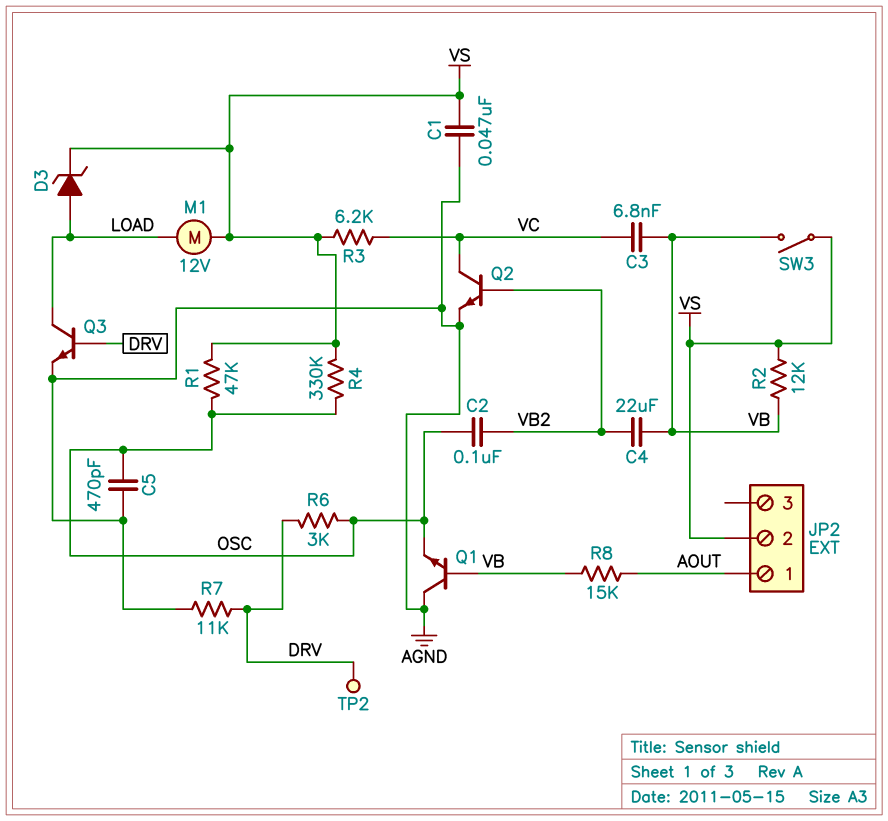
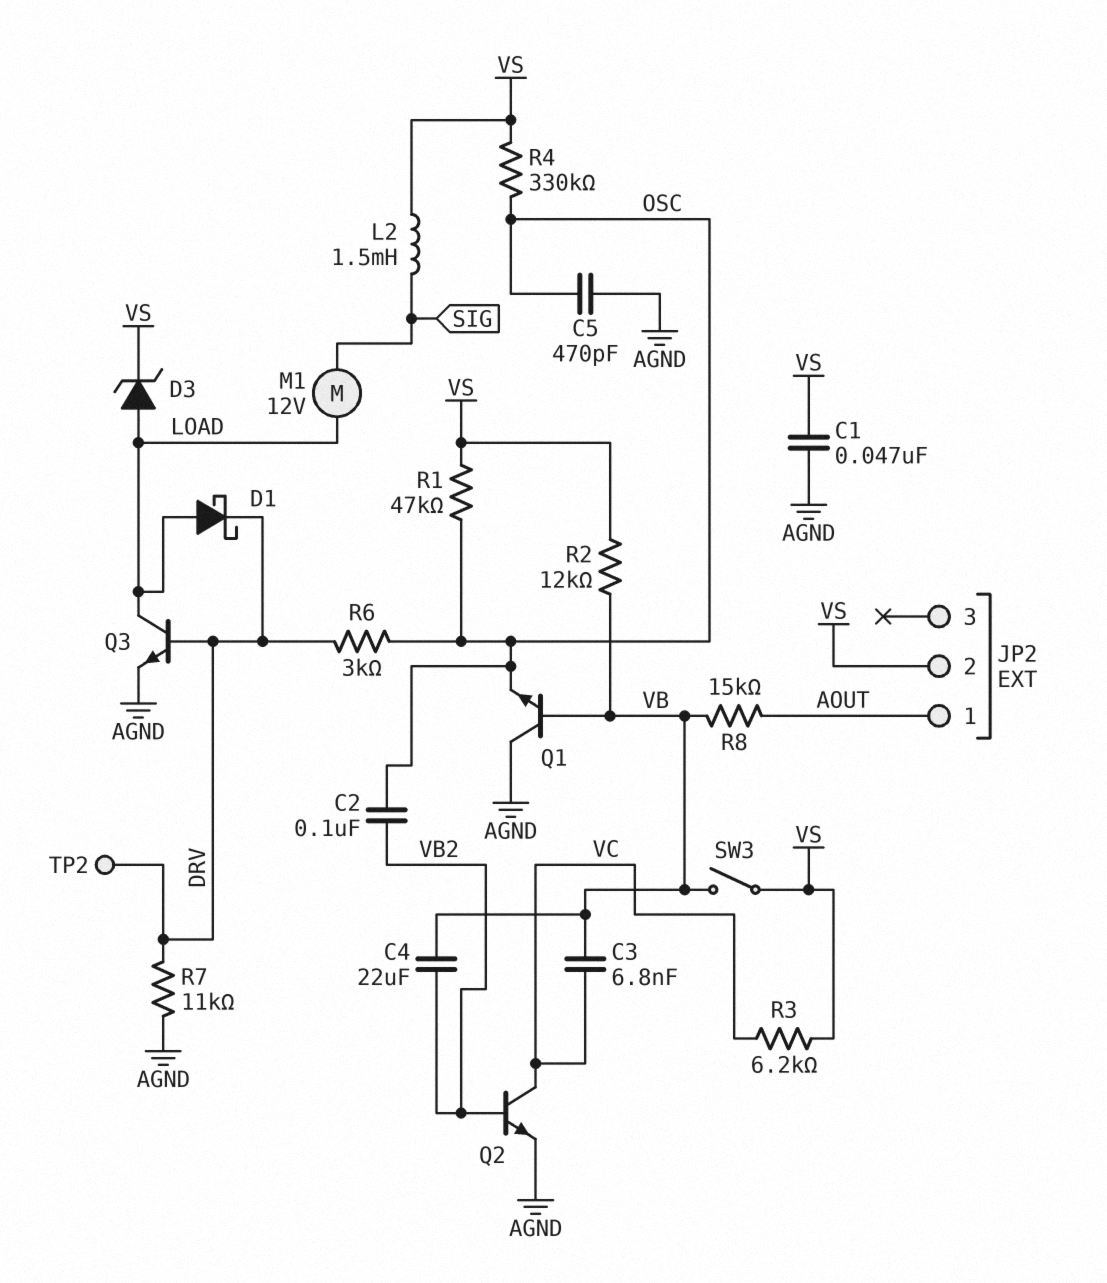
D1: none -> schottky (A LOAD, K DRV)
L2: none -> 1.5mH (SIG, VS)
M1: motor 12V (LOAD, VS) -> motor 12V (LOAD, SIG)

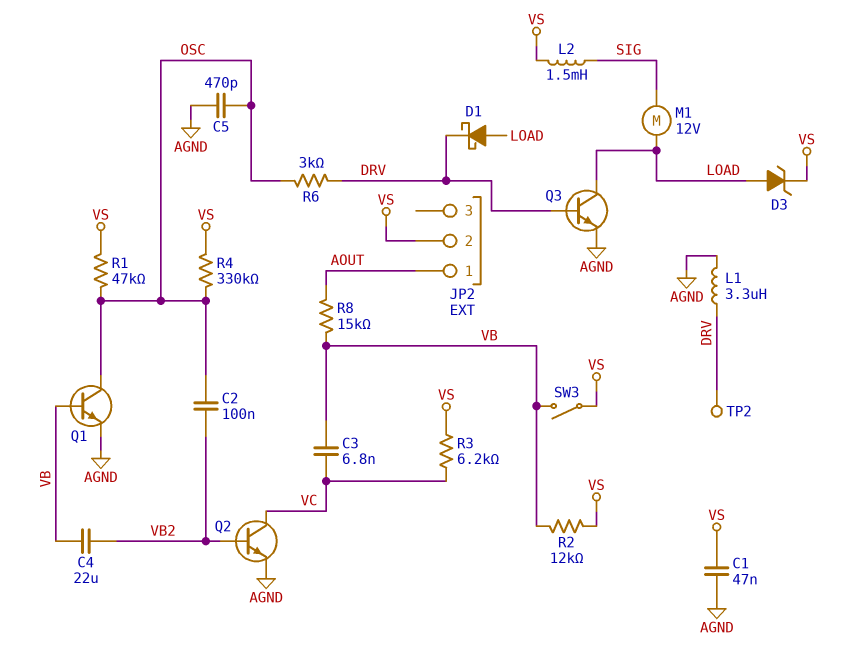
L1: none -> 3.3uH (AGND, DRV)
Q1: NPN (B VB, C AGND, E OSC) -> NPN (B VB, C OSC, E AGND)
R7: 11k (AGND, DRV) -> none

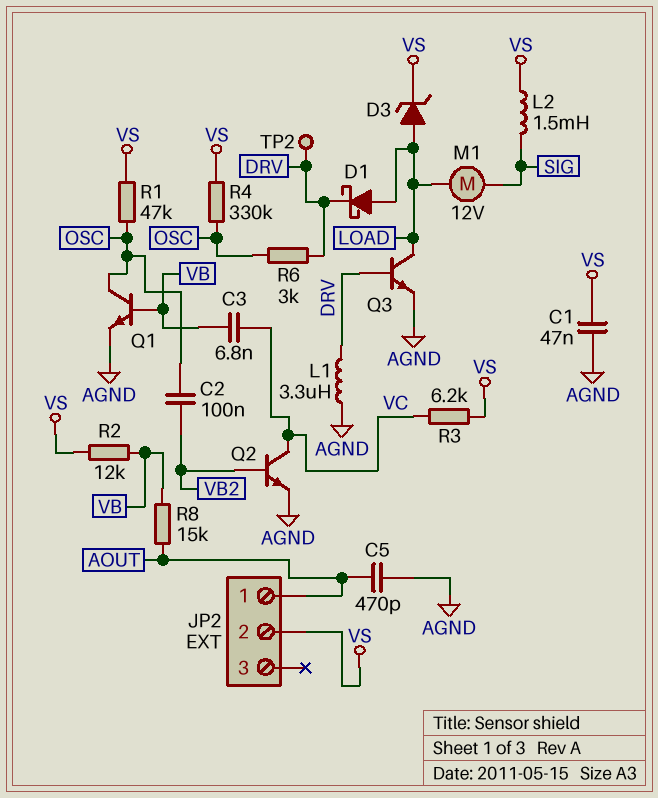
C4: 22uF (VB, VB2) -> none
C5: 470pF (AGND, OSC) -> 470pF (AGND, AOUT)
SW3: switch (VB, VS) -> none

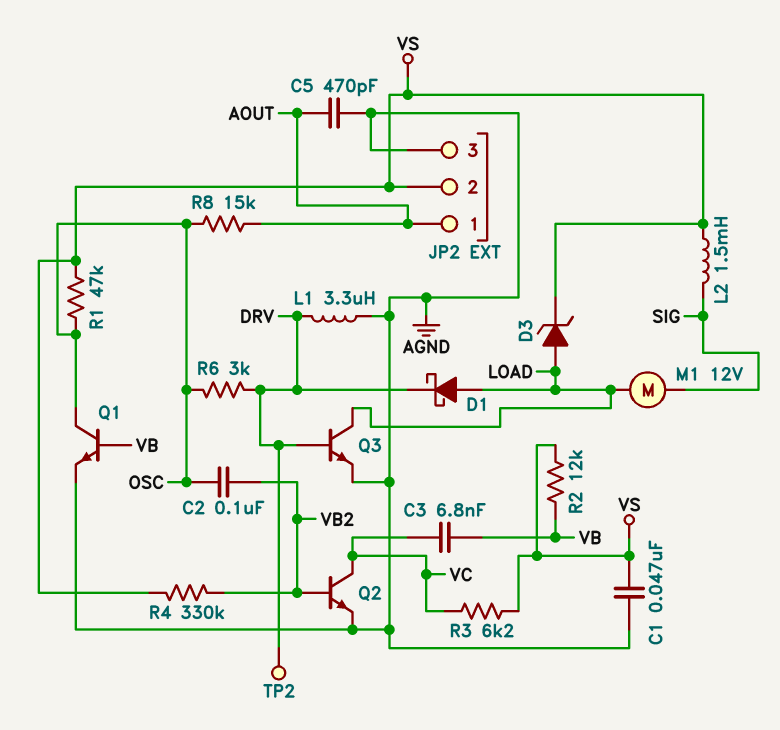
JP2 pin 3: none -> AGND
R4: 330k (OSC, VS) -> 330k (VB2, VS)
R8: 15k (AOUT, VB) -> 15k (AOUT, OSC)

